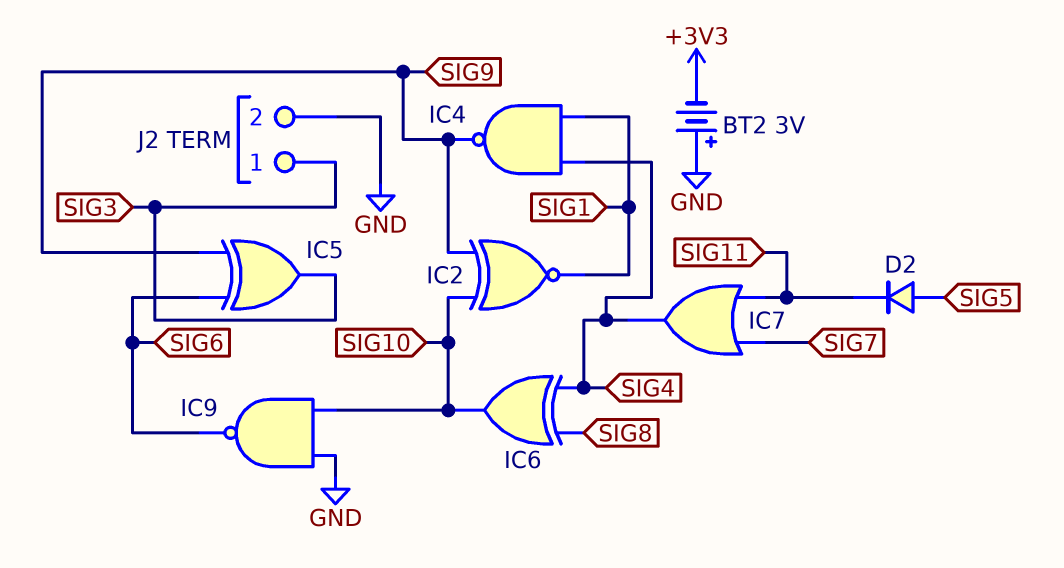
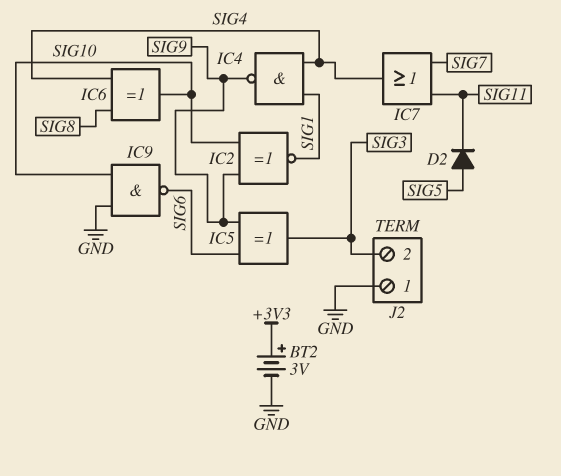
BT2: 3V (plus GND, minus +3V3) -> 3V (plus +3V3, minus GND)
J2 pin 1: SIG3 -> GND
J2 pin 2: GND -> SIG3

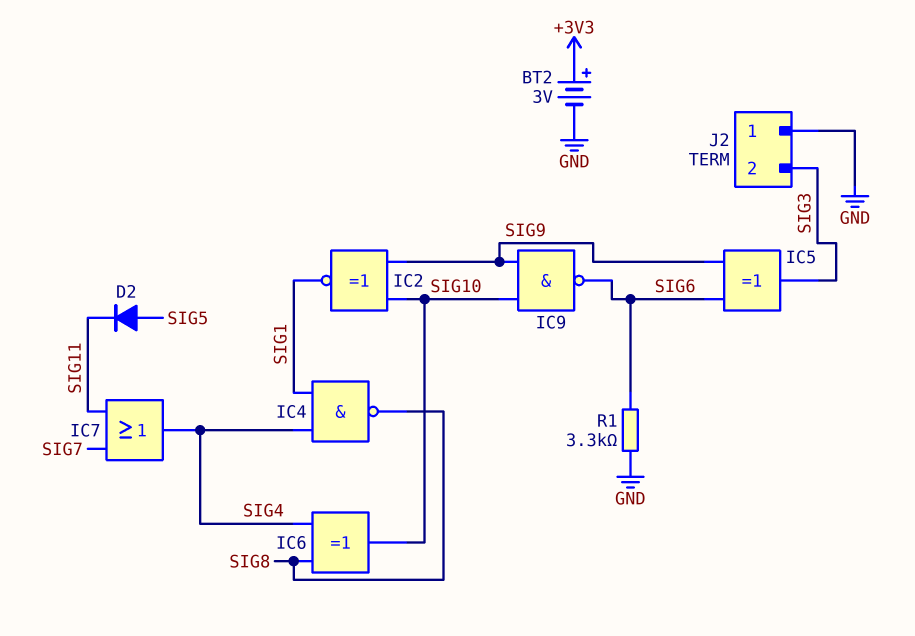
IC4: NAND (in SIG1, in SIG4, out SIG9) -> NAND (in SIG1, in SIG4, out SIG8)
IC9: NAND (in GND, in SIG10, out SIG6) -> NAND (in SIG9, in SIG10, out SIG6)
R1: none -> 3.3k (GND, SIG6)

